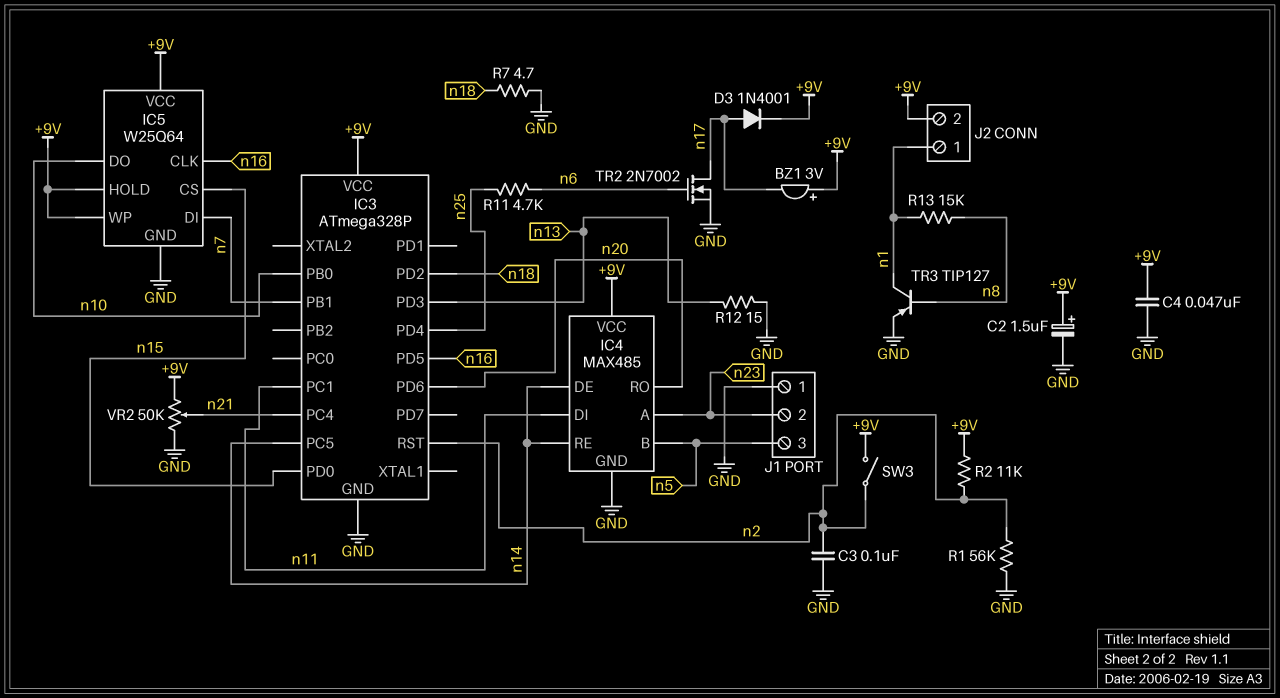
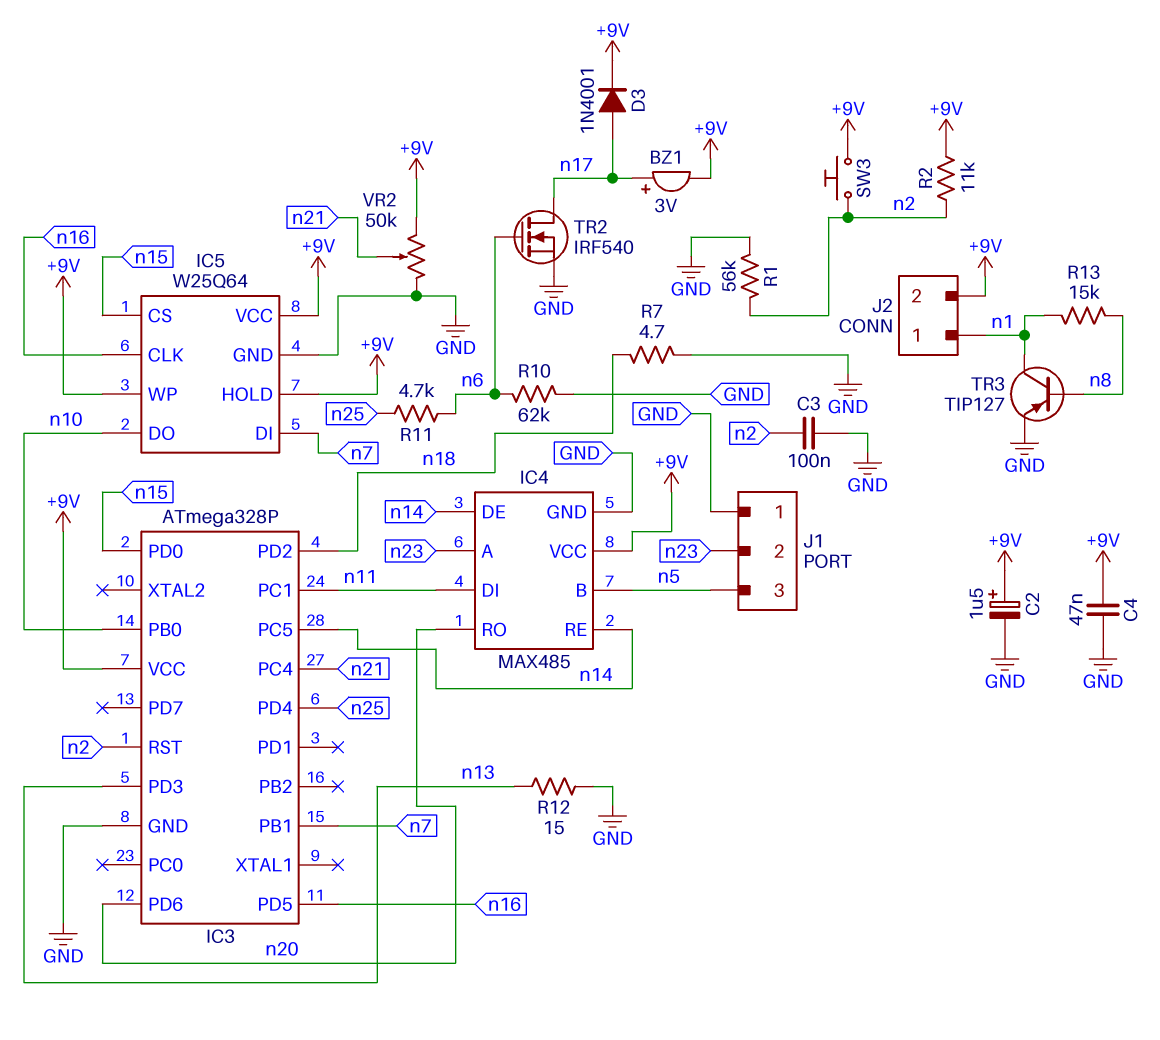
BZ1: buzzer 3V (plus +9V, minus n17) -> buzzer 3V (plus n17, minus +9V)
R10: none -> 62k (GND, n6)
SW3: switch (+9V, n2) -> button (+9V, n2)
TR2: NMOS 2N7002 (G n6, D n17, S GND) -> NMOS IRF540 (G n6, D n17, S GND)

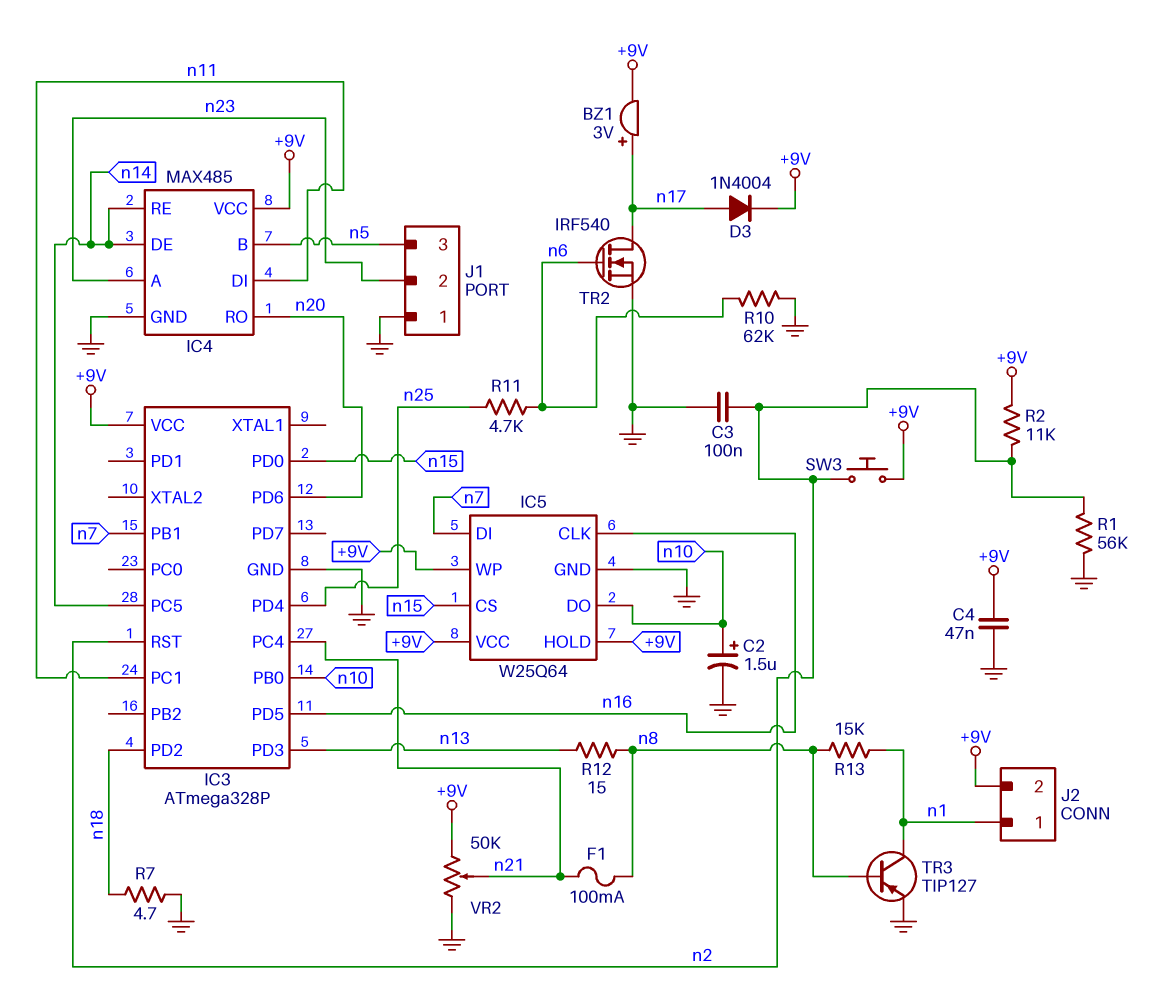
C2: 1.5uF (plus +9V, minus GND) -> 1.5uF (plus n10, minus GND)
D3: diode 1N4001 (A n17, K +9V) -> diode 1N4004 (A n17, K +9V)
F1: none -> 100mA (n8, n21)
R12: 15 (GND, n13) -> 15 (n8, n13)

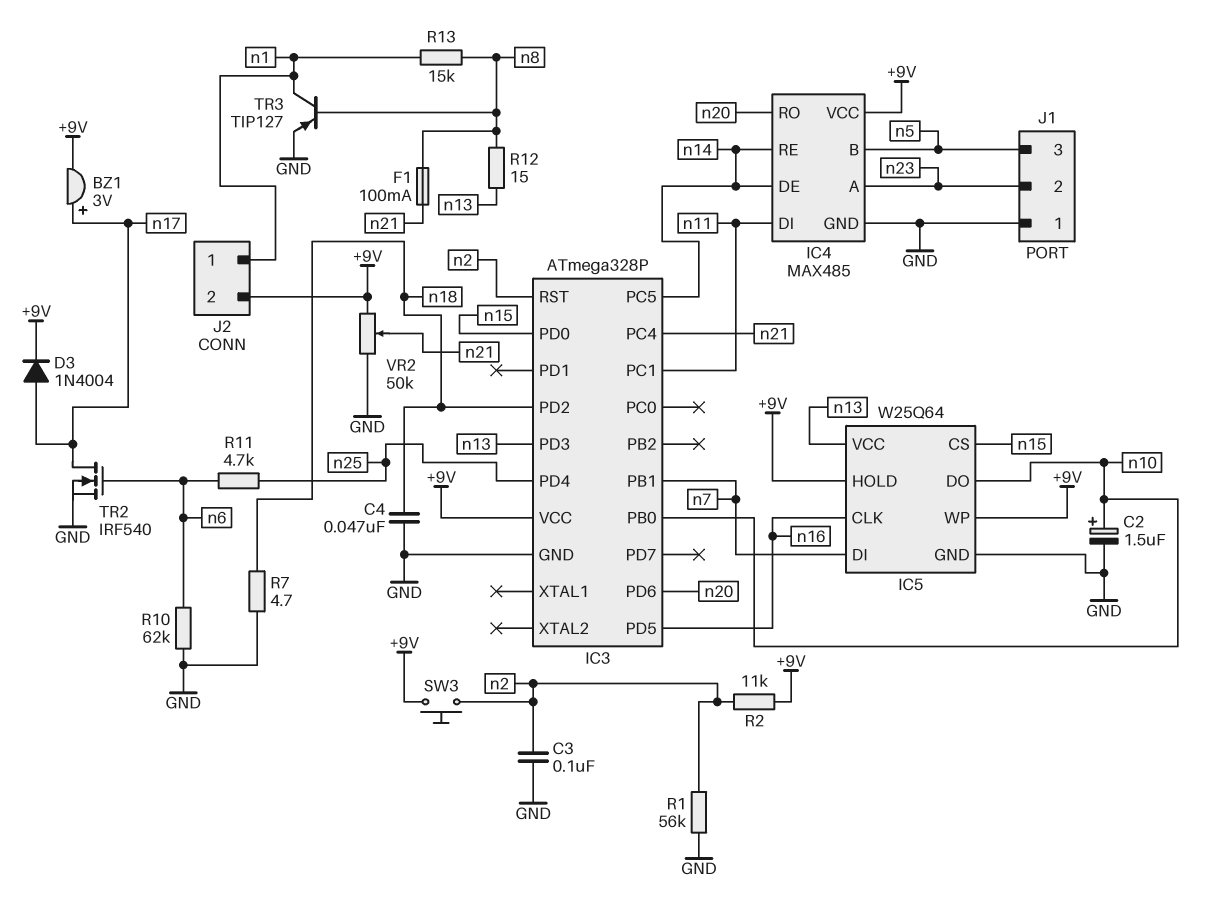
C4: 47nF (+9V, GND) -> 47nF (GND, n18)
IC5 pin VCC: +9V -> n13

